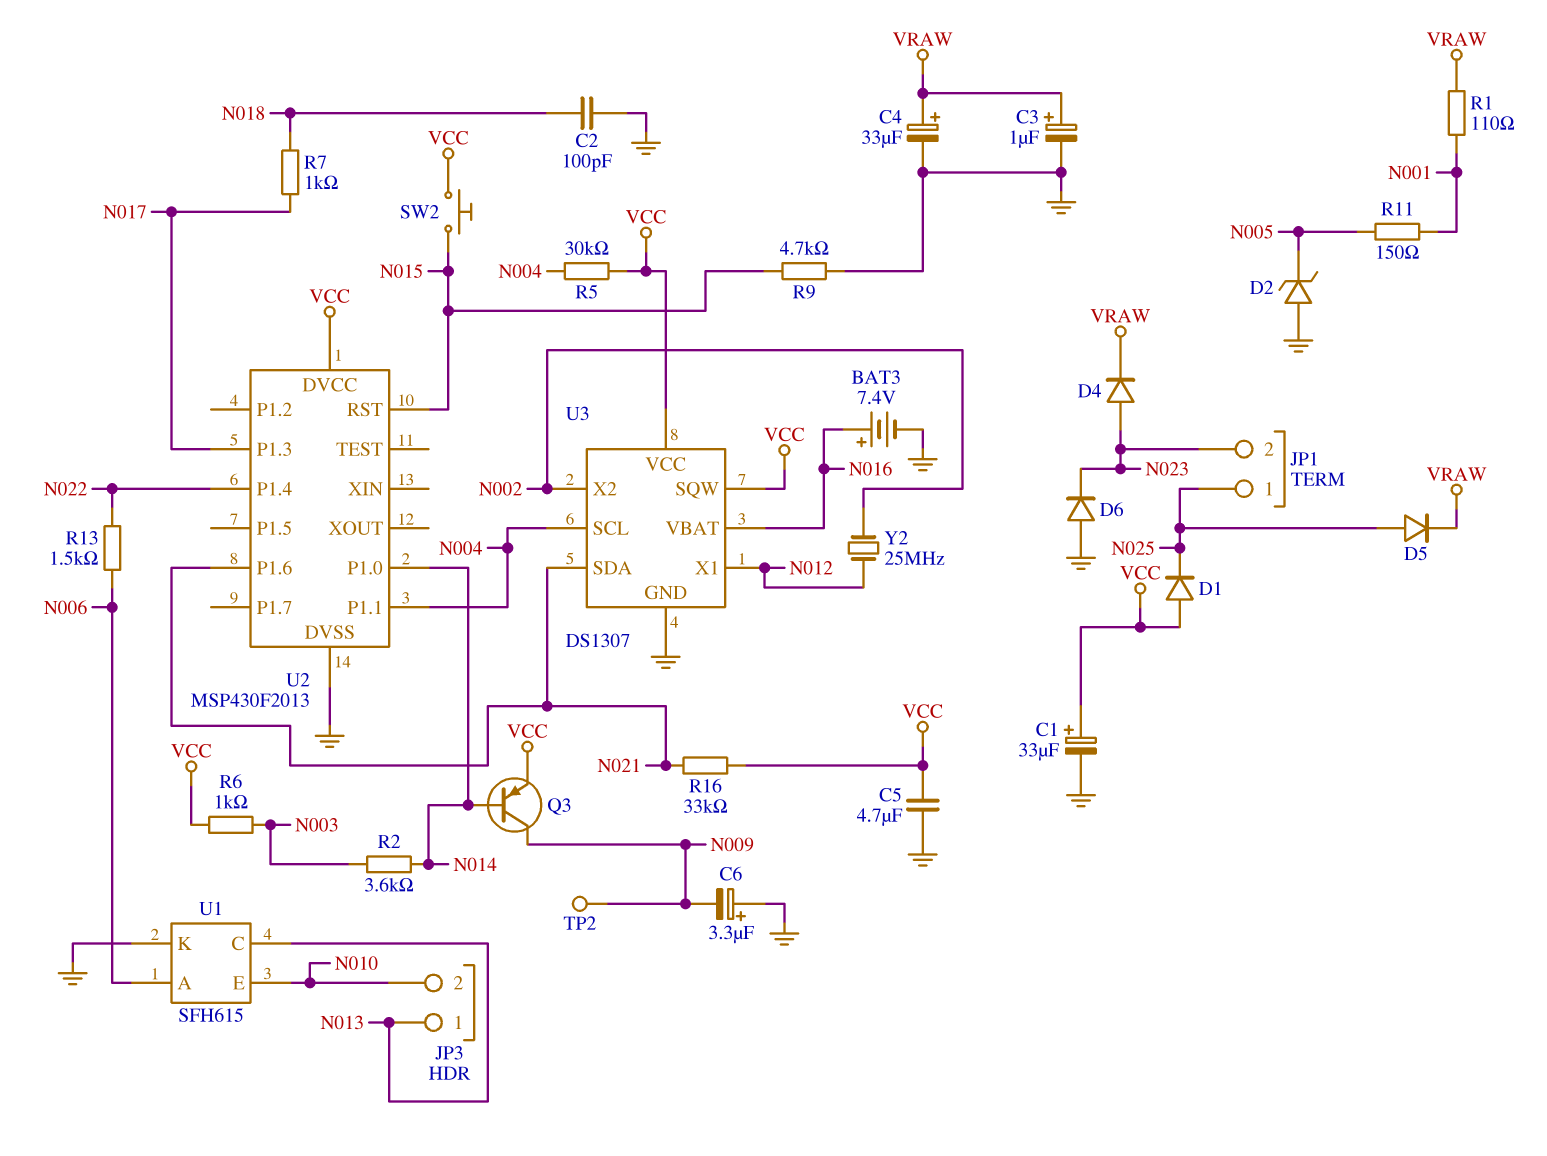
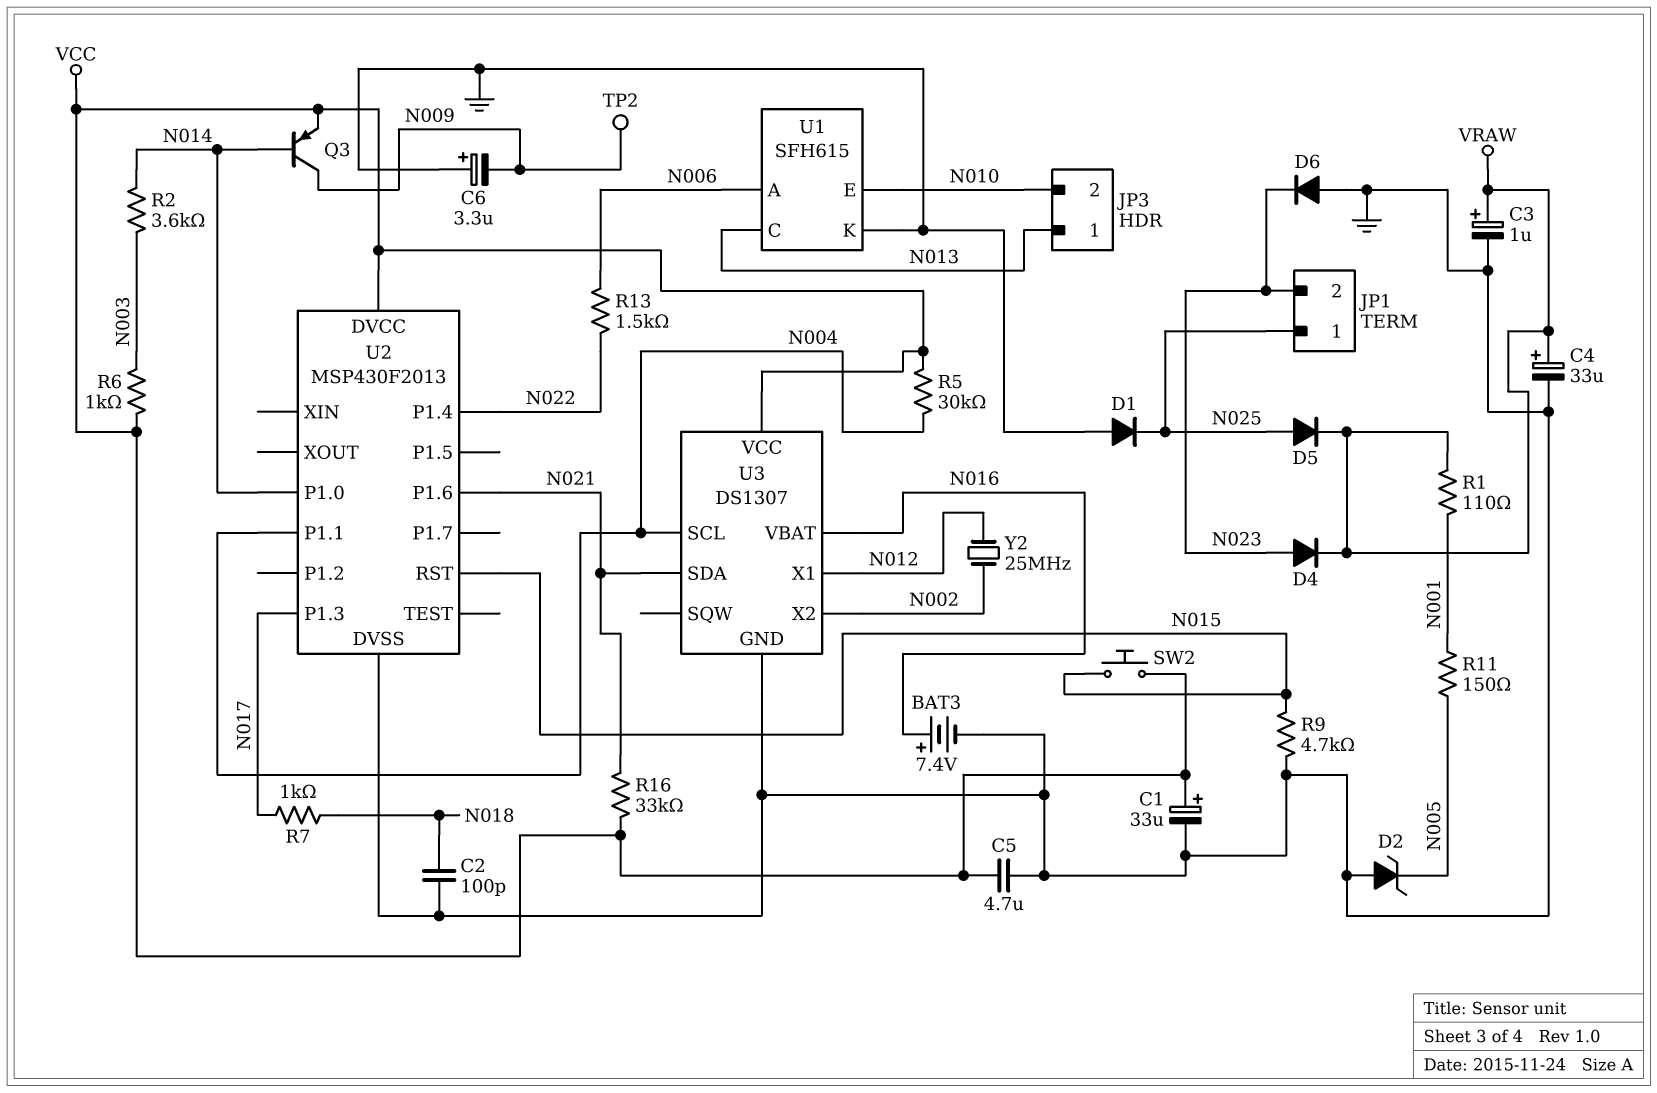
D1: diode (A VCC, K N025) -> diode (A GND, K N025)
U3 pin SQW: VCC -> none

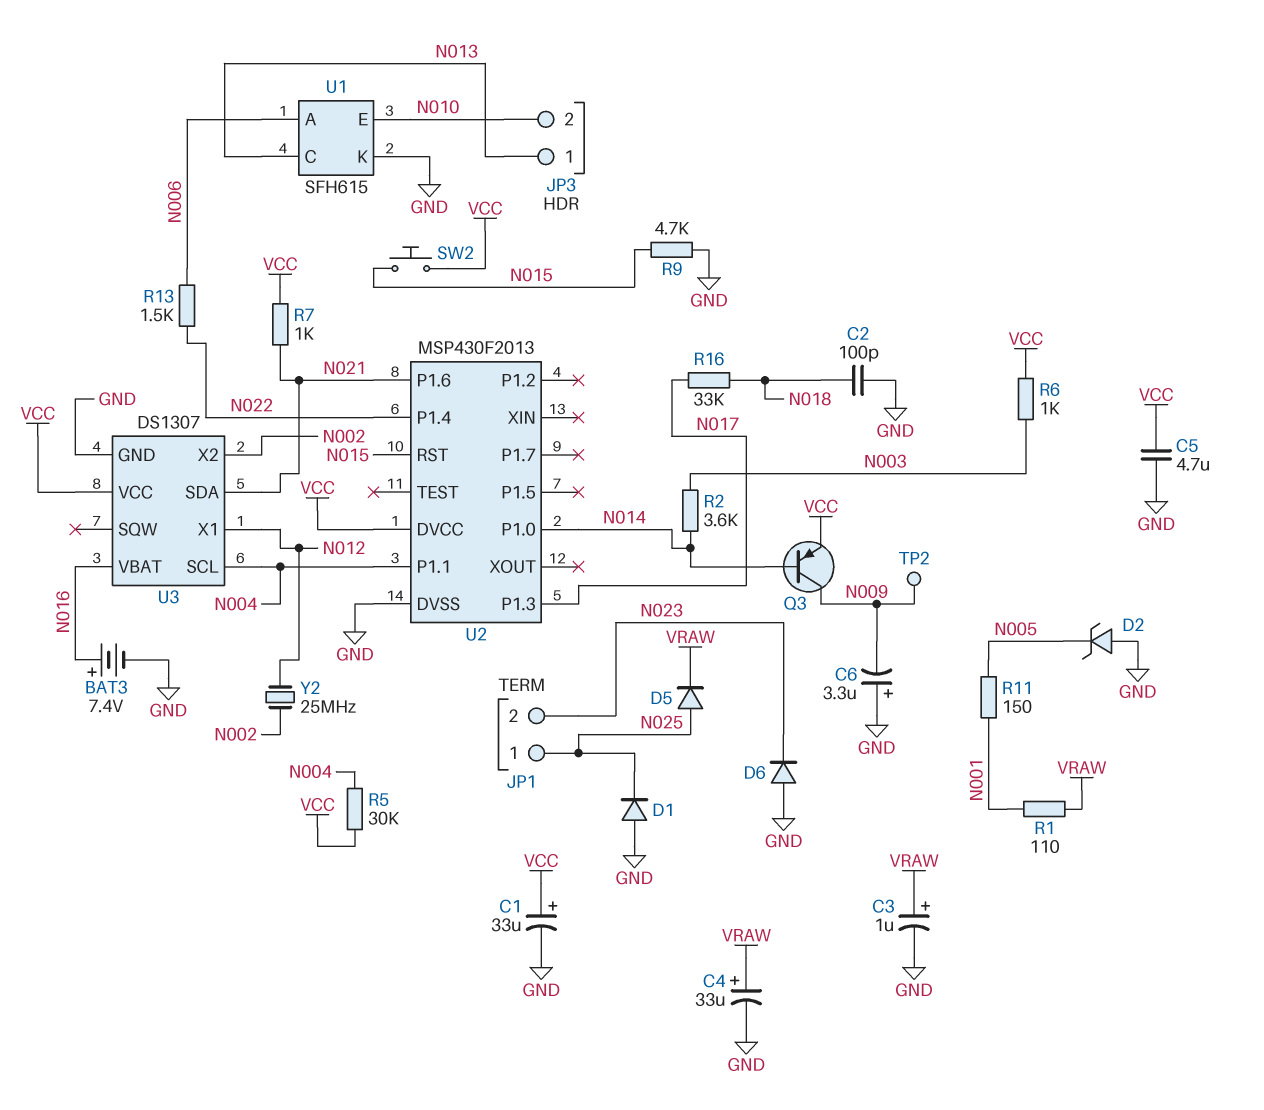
D4: diode (A N023, K VRAW) -> none
R7: 1k (N017, N018) -> 1k (N021, VCC)
R16: 33k (N021, VCC) -> 33k (N017, N018)

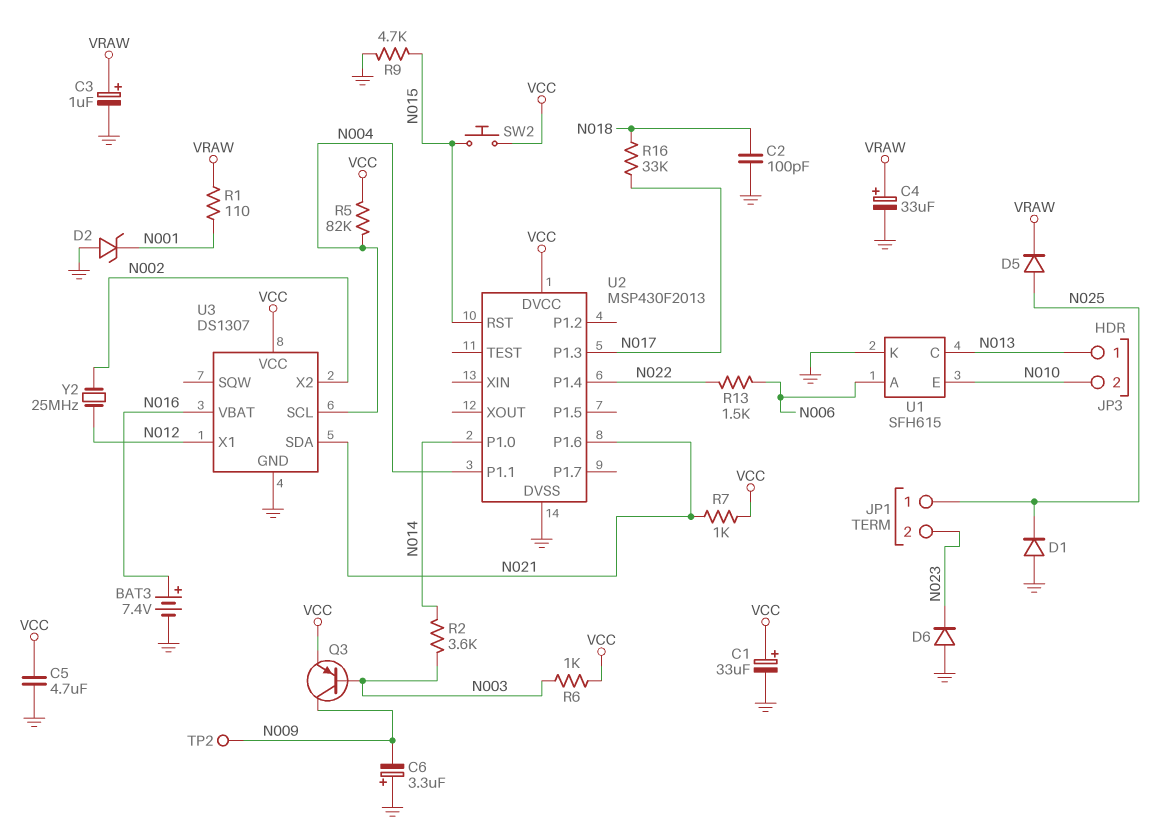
D2: zener (A GND, K N005) -> zener (A GND, K N001)
Q3: PNP (B N014, C N009, E VCC) -> PNP (B N003, C N009, E VCC)
R5: 30k (N004, VCC) -> 82k (N004, VCC)
R11: 150 (N001, N005) -> none

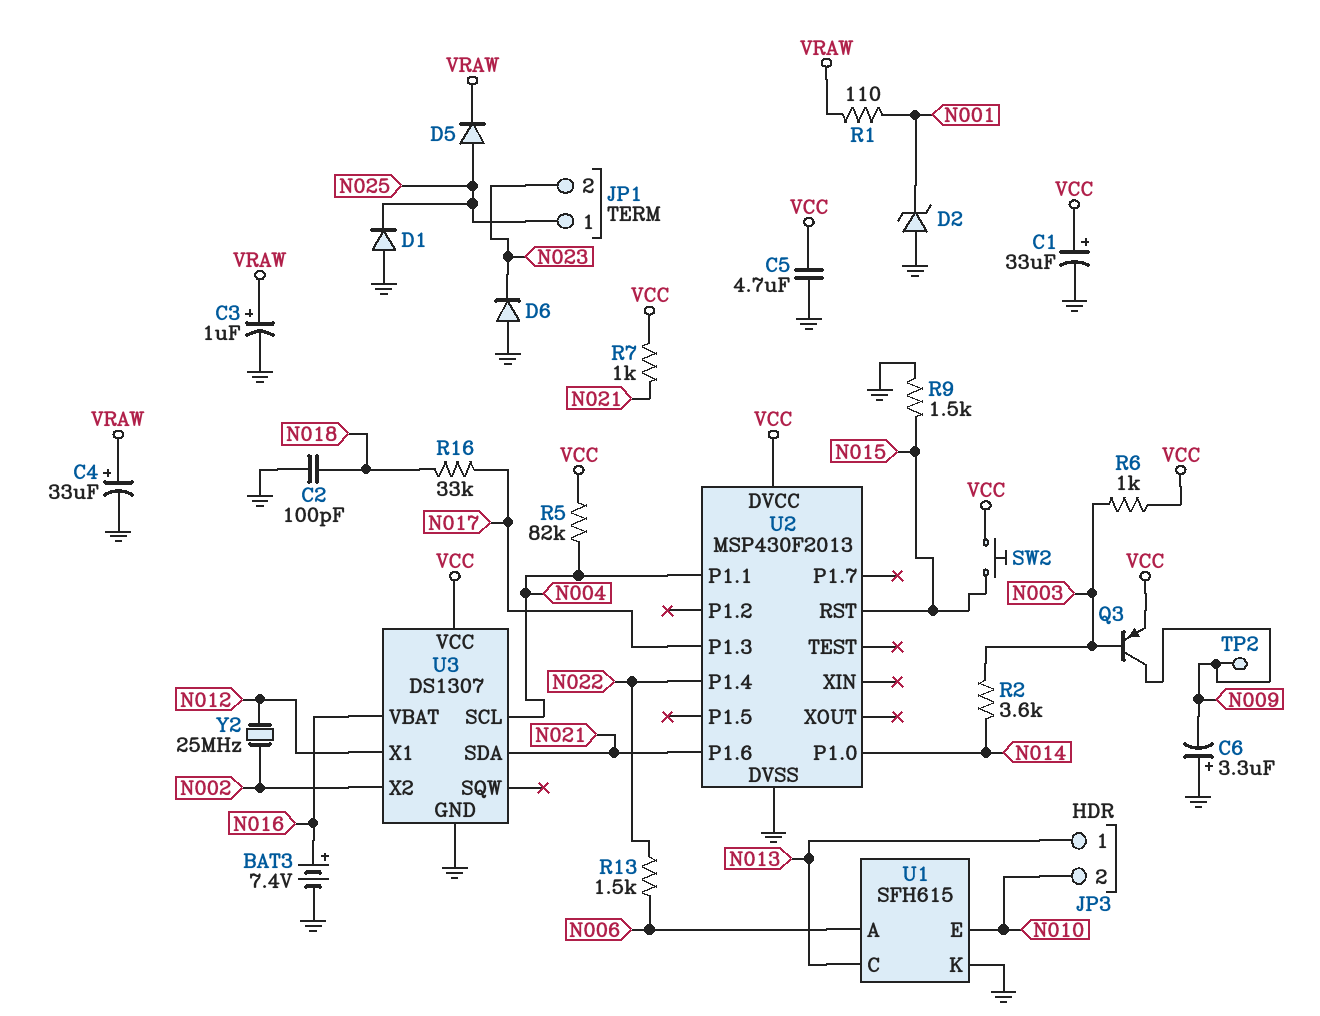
R9: 4.7k (GND, N015) -> 1.5k (GND, N015)

